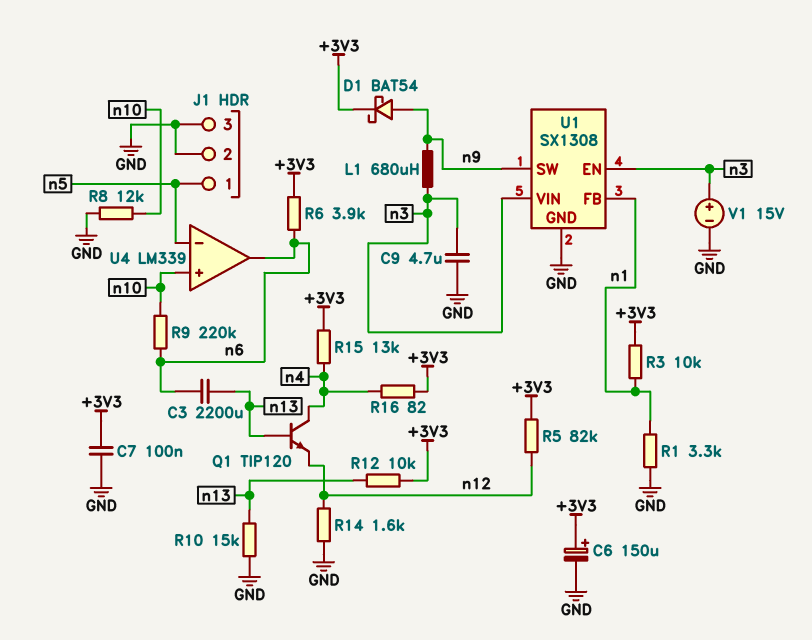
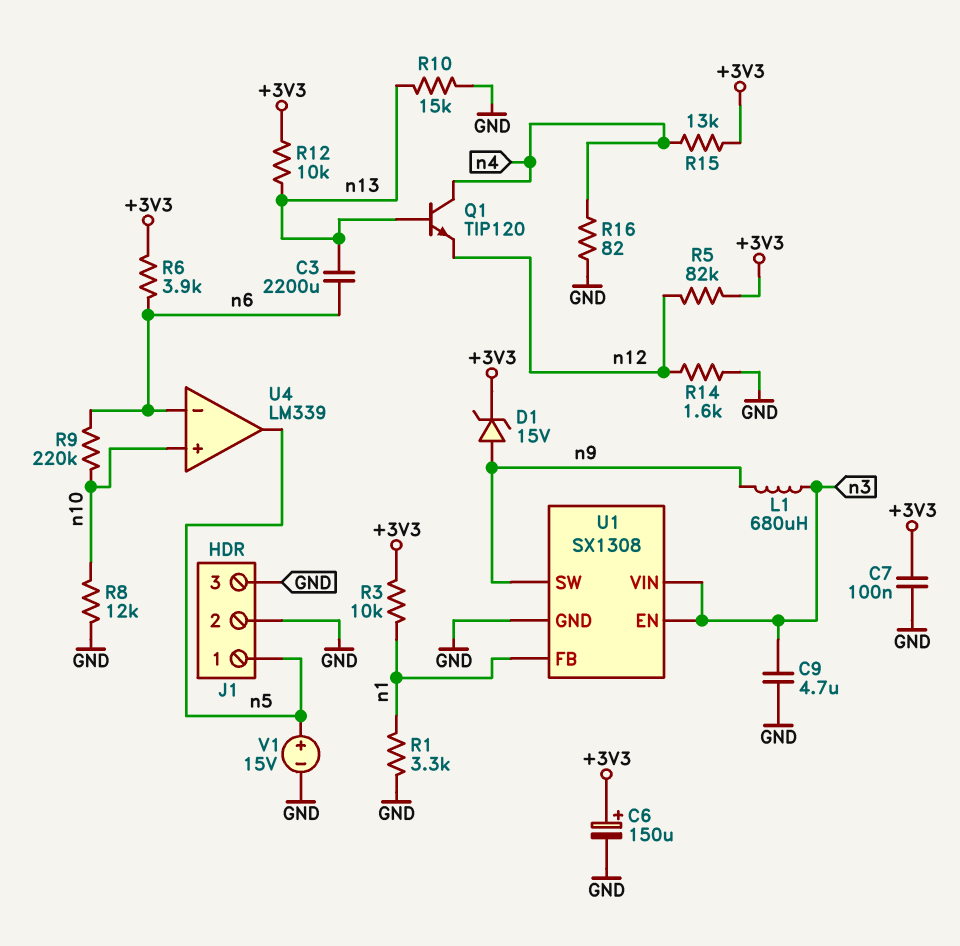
D1: schottky BAT54 (A n9, K +3V3) -> zener 15V (A n9, K +3V3)
R16: 82 (+3V3, n4) -> 82 (GND, n4)
U4 pin in-: n5 -> n6
U4 pin out: n6 -> n5
V1: 15V (plus n3, minus GND) -> 15V (plus n5, minus GND)

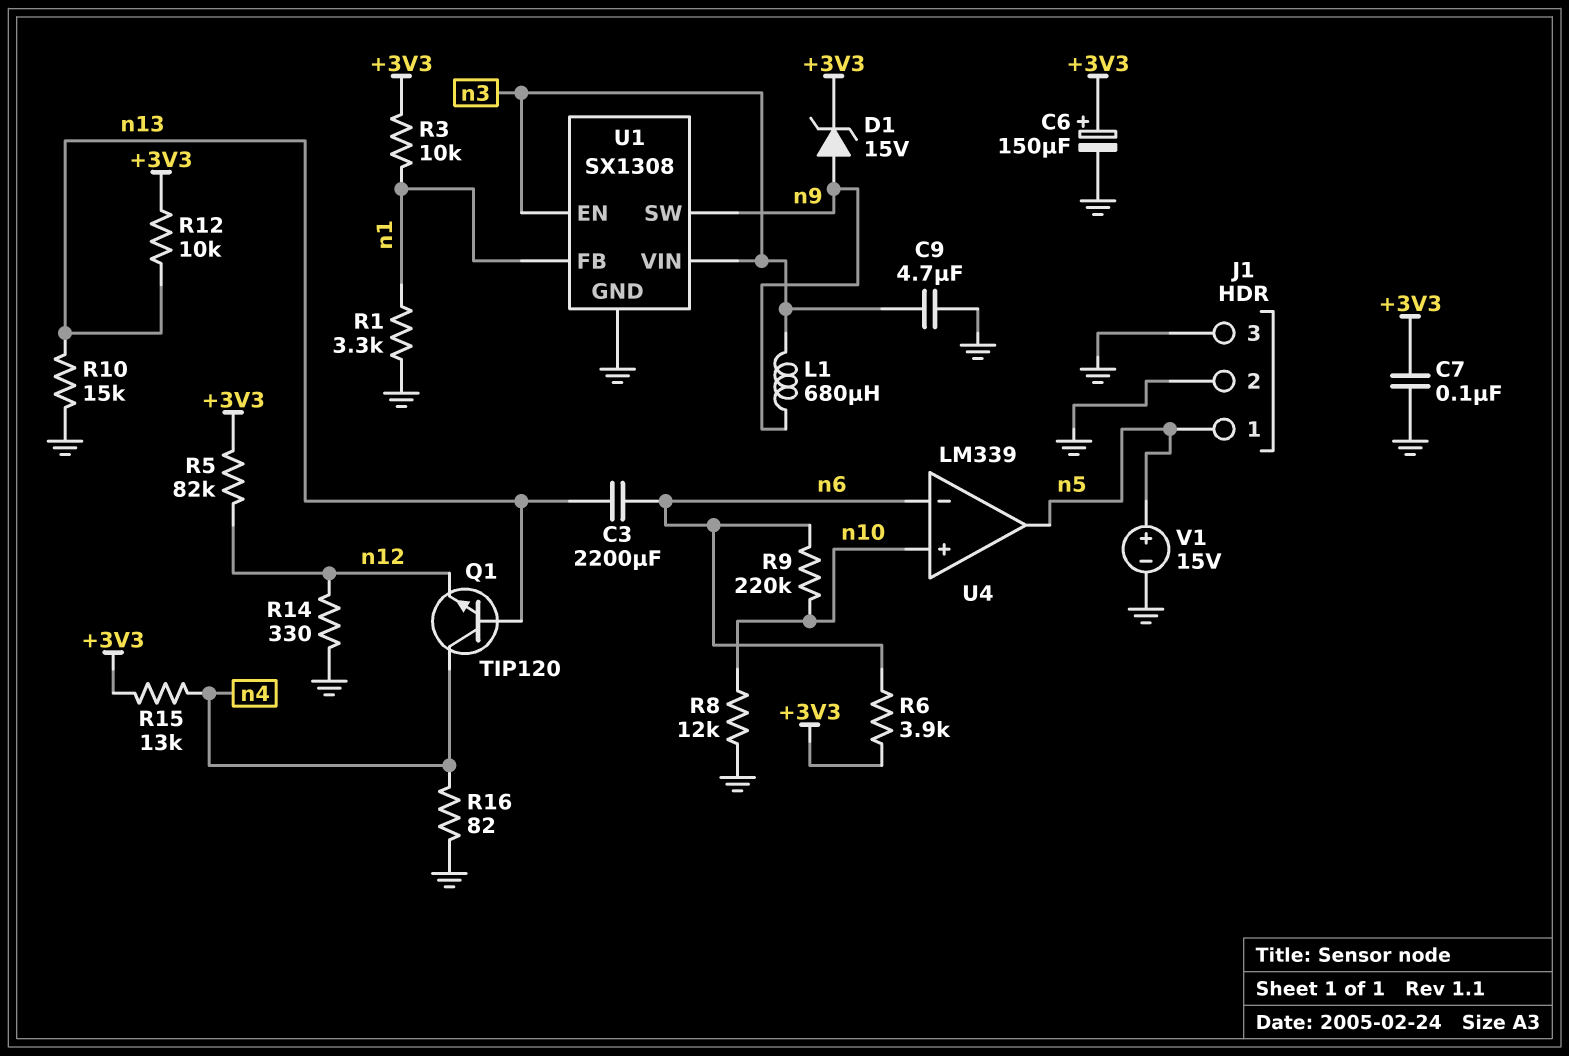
R14: 1.6k (GND, n12) -> 330 (GND, n12)

